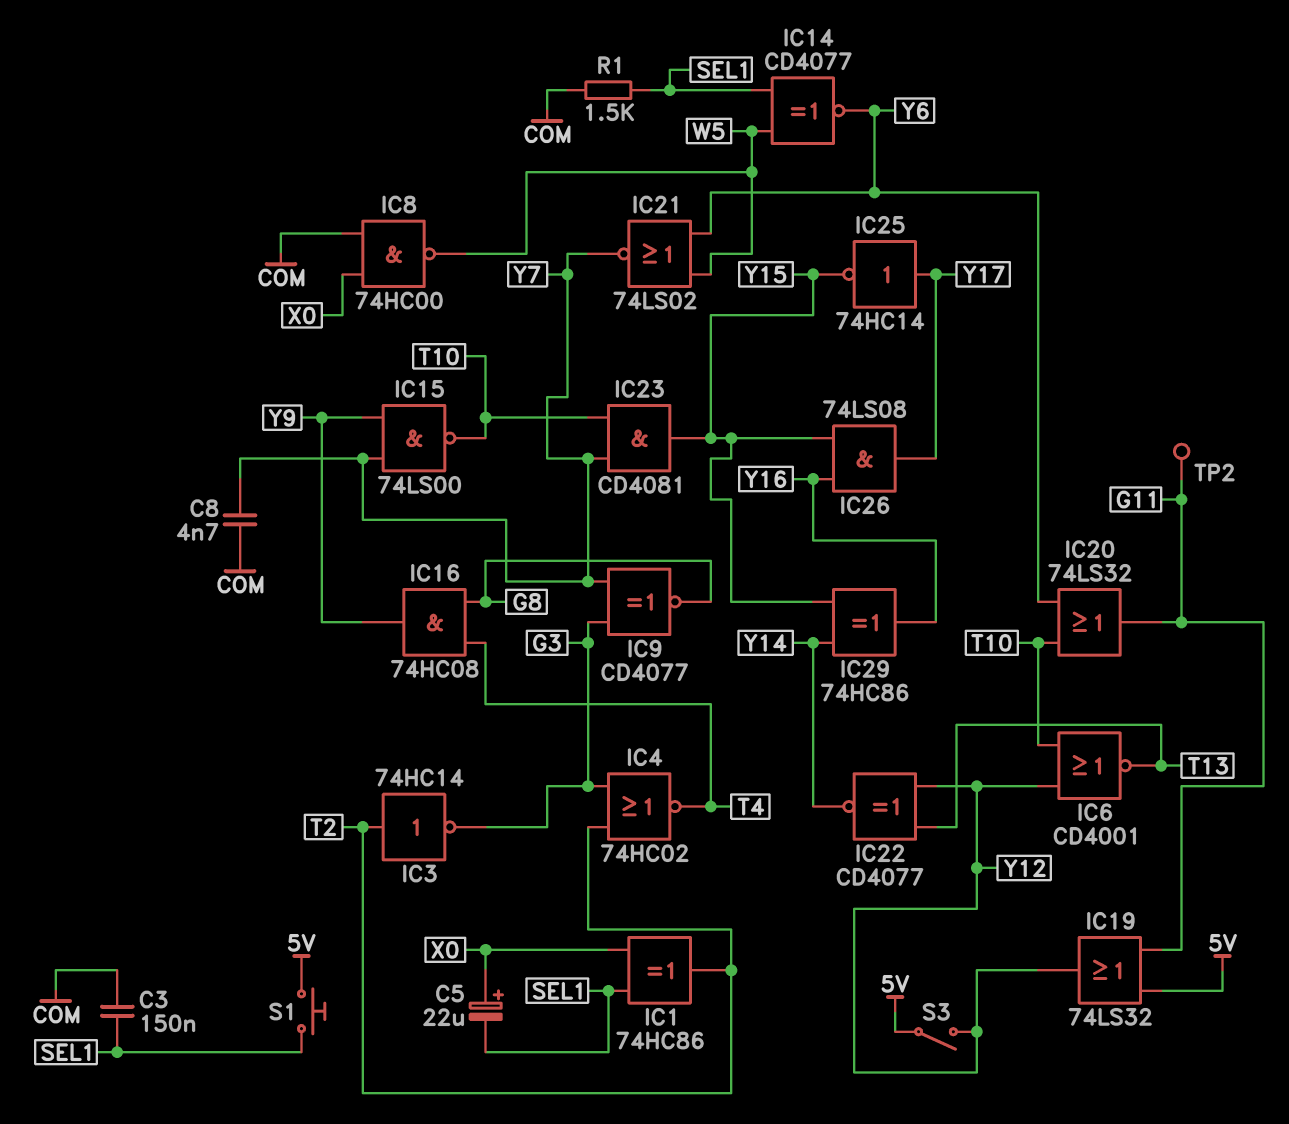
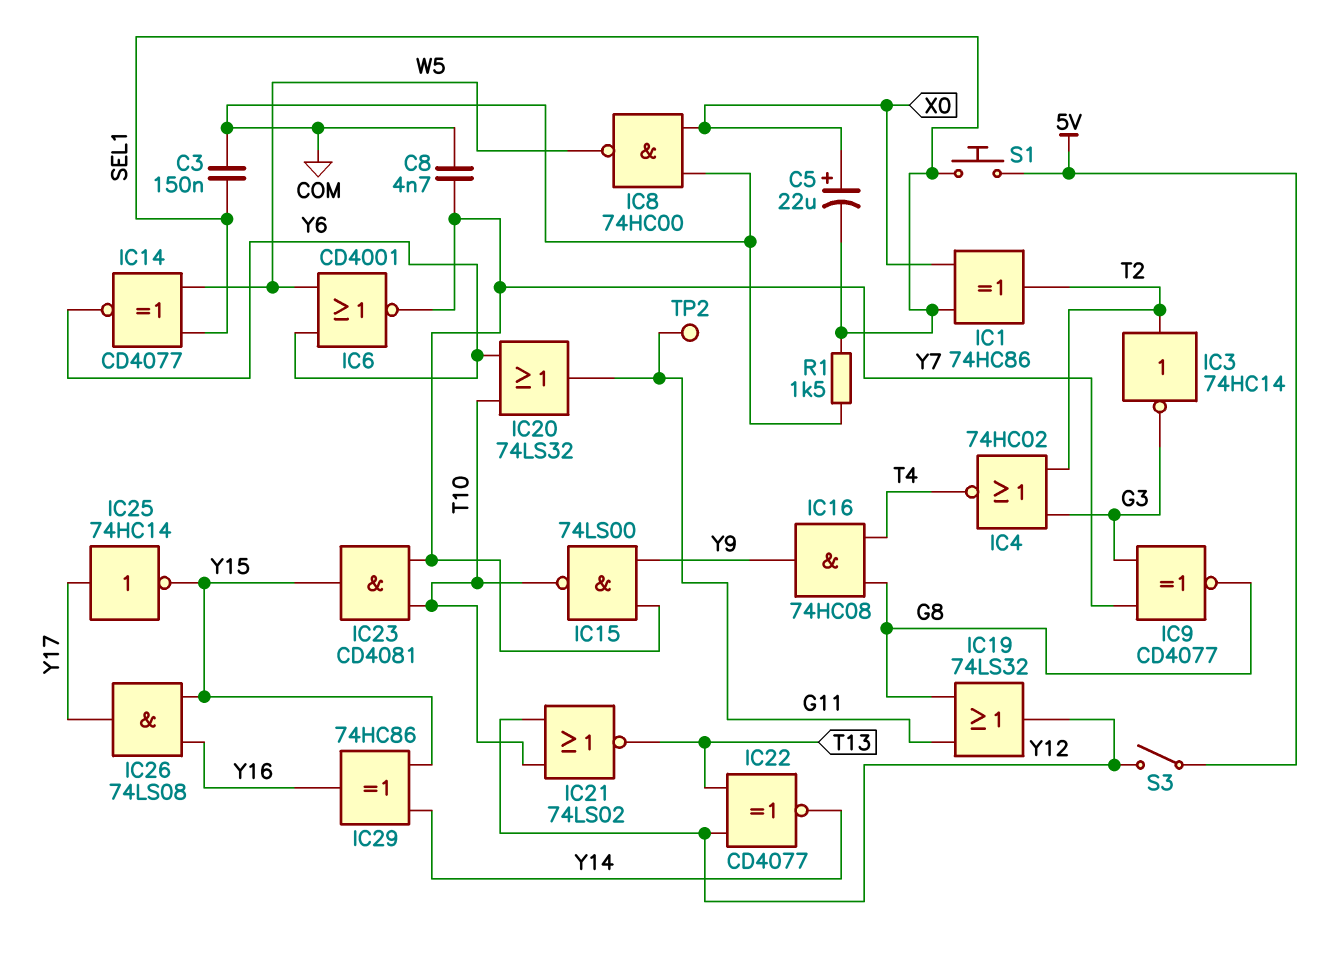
IC6: NOR CD4001 (in T10, in Y12, out T13) -> NOR CD4001 (in W5, in Y6, out Y7)
IC19: OR 74LS32 (in 5V, in G11, out Y12) -> OR 74LS32 (in G8, in G11, out Y12)
IC21: NOR 74LS02 (in W5, in Y6, out Y7) -> NOR 74LS02 (in T10, in Y12, out T13)

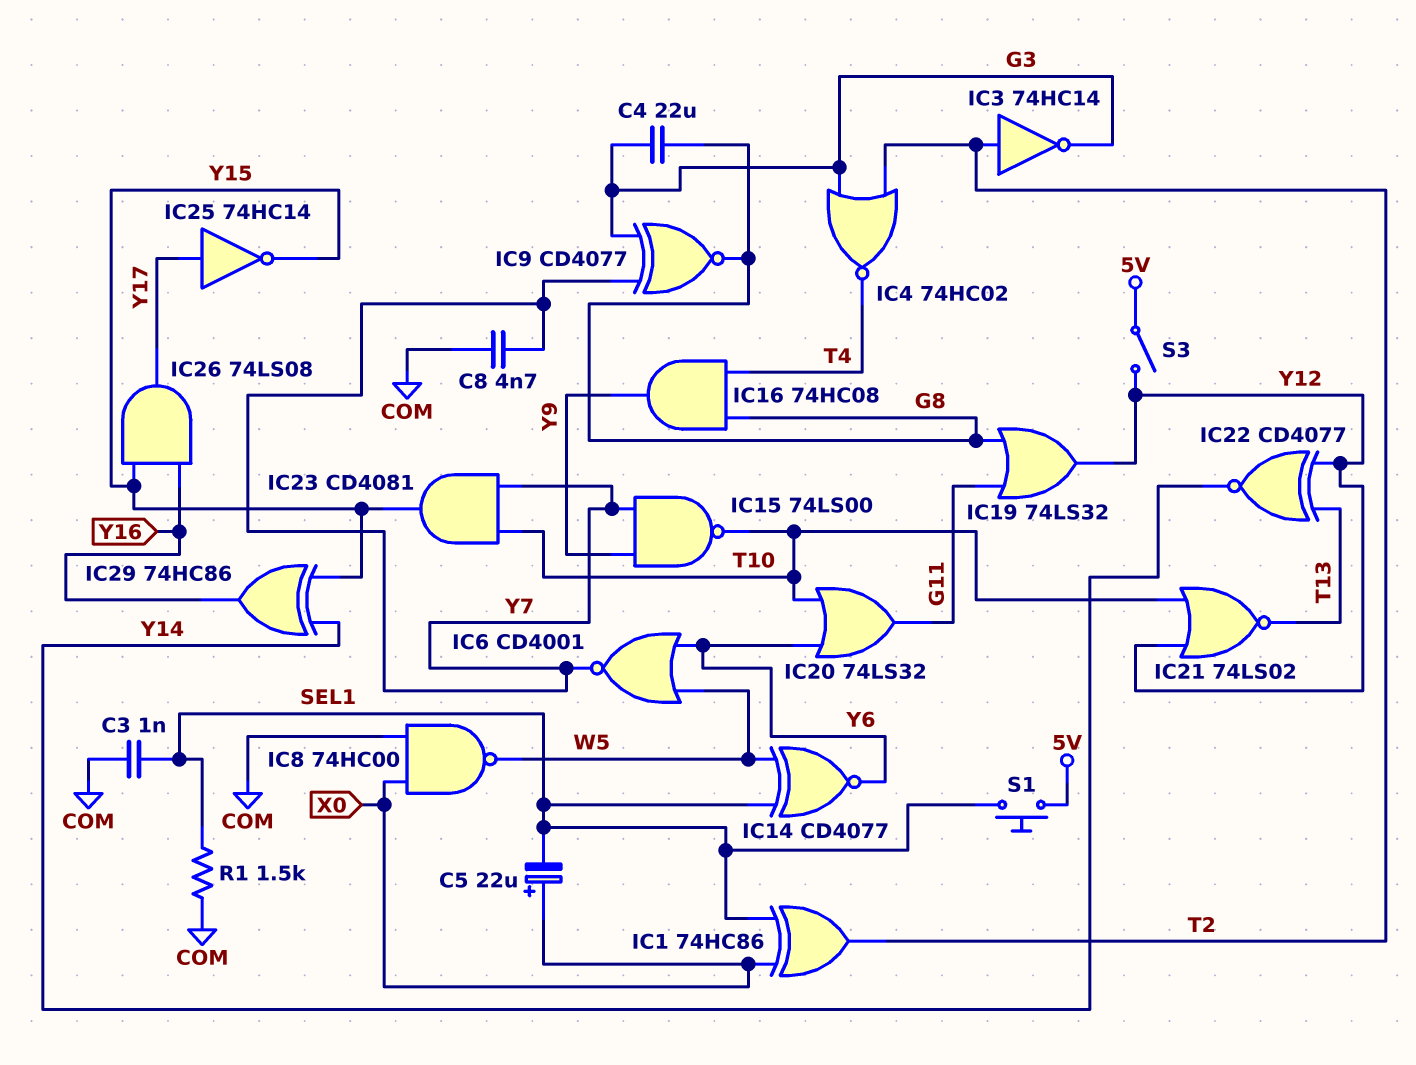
C3: 150nF (COM, SEL1) -> 1nF (COM, SEL1)
C4: none -> 22uF (G3, G8)
TP2: test point (G11) -> none

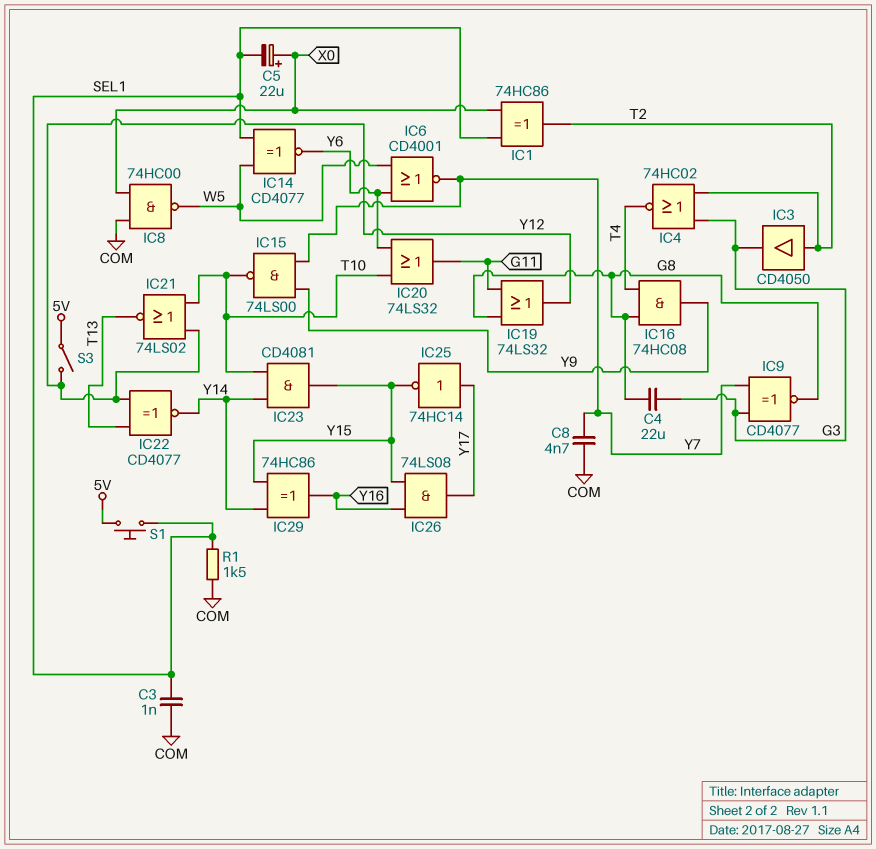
IC3: NOT 74HC14 (in T2, out G3) -> buffer CD4050 (in T2, out G3)
IC23: AND CD4081 (in T10, in Y7, out Y15) -> AND CD4081 (in T10, in Y14, out Y15)

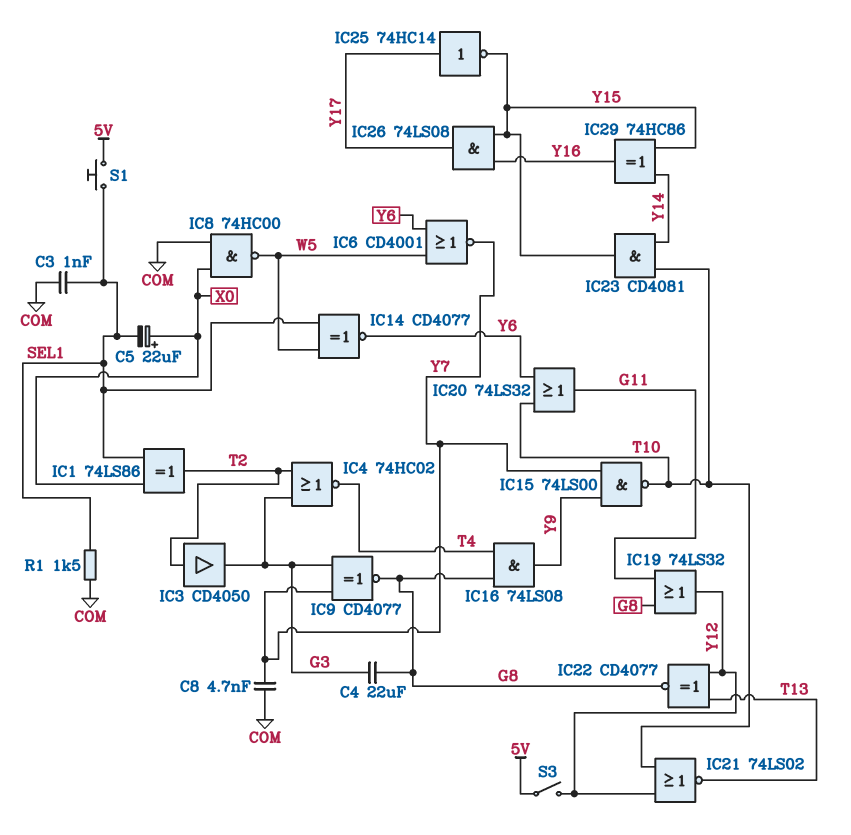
IC1: XOR 74HC86 (in SEL1, in X0, out T2) -> XOR 74LS86 (in SEL1, in X0, out T2)
IC16: AND 74HC08 (in G8, in T4, out Y9) -> AND 74LS08 (in G8, in T4, out Y9)
IC22: XNOR CD4077 (in T13, in Y12, out Y14) -> XNOR CD4077 (in T13, in Y12, out G8)

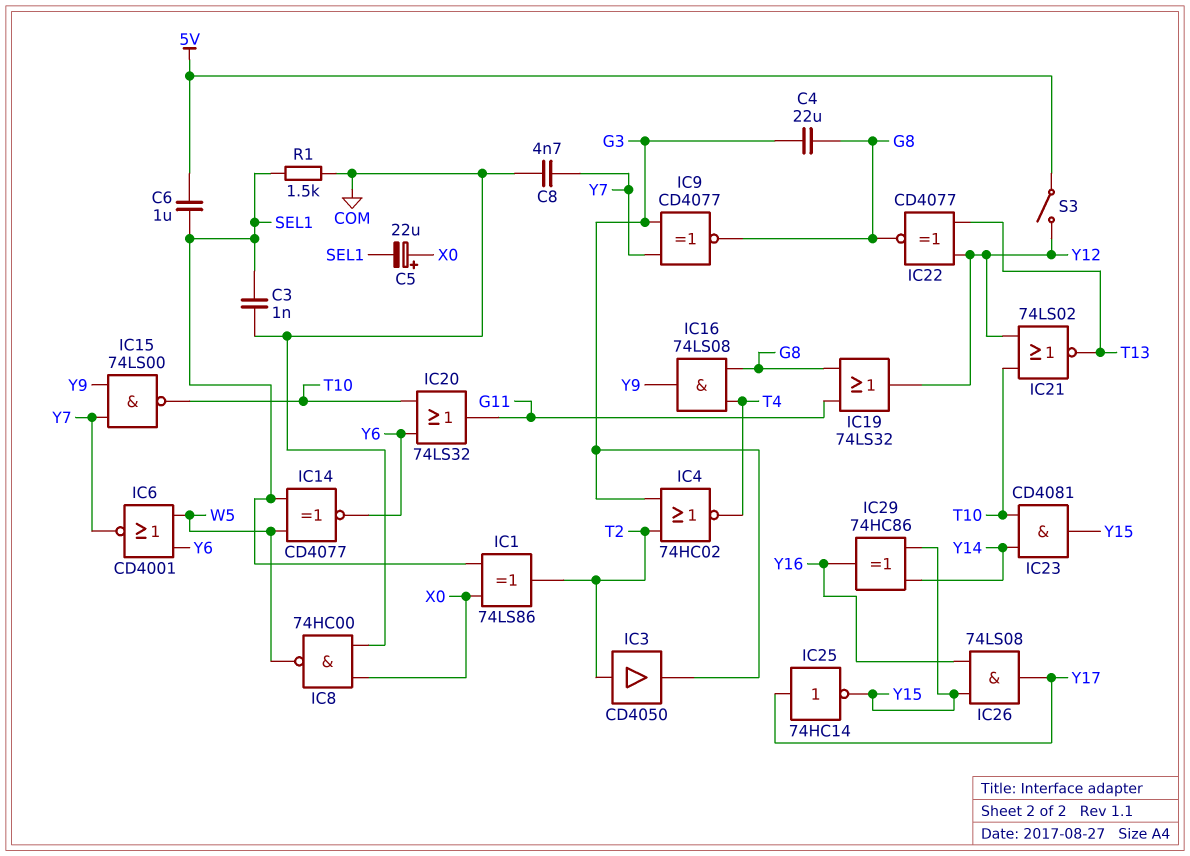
C6: none -> 1uF (5V, SEL1)
S1: button (5V, SEL1) -> none

